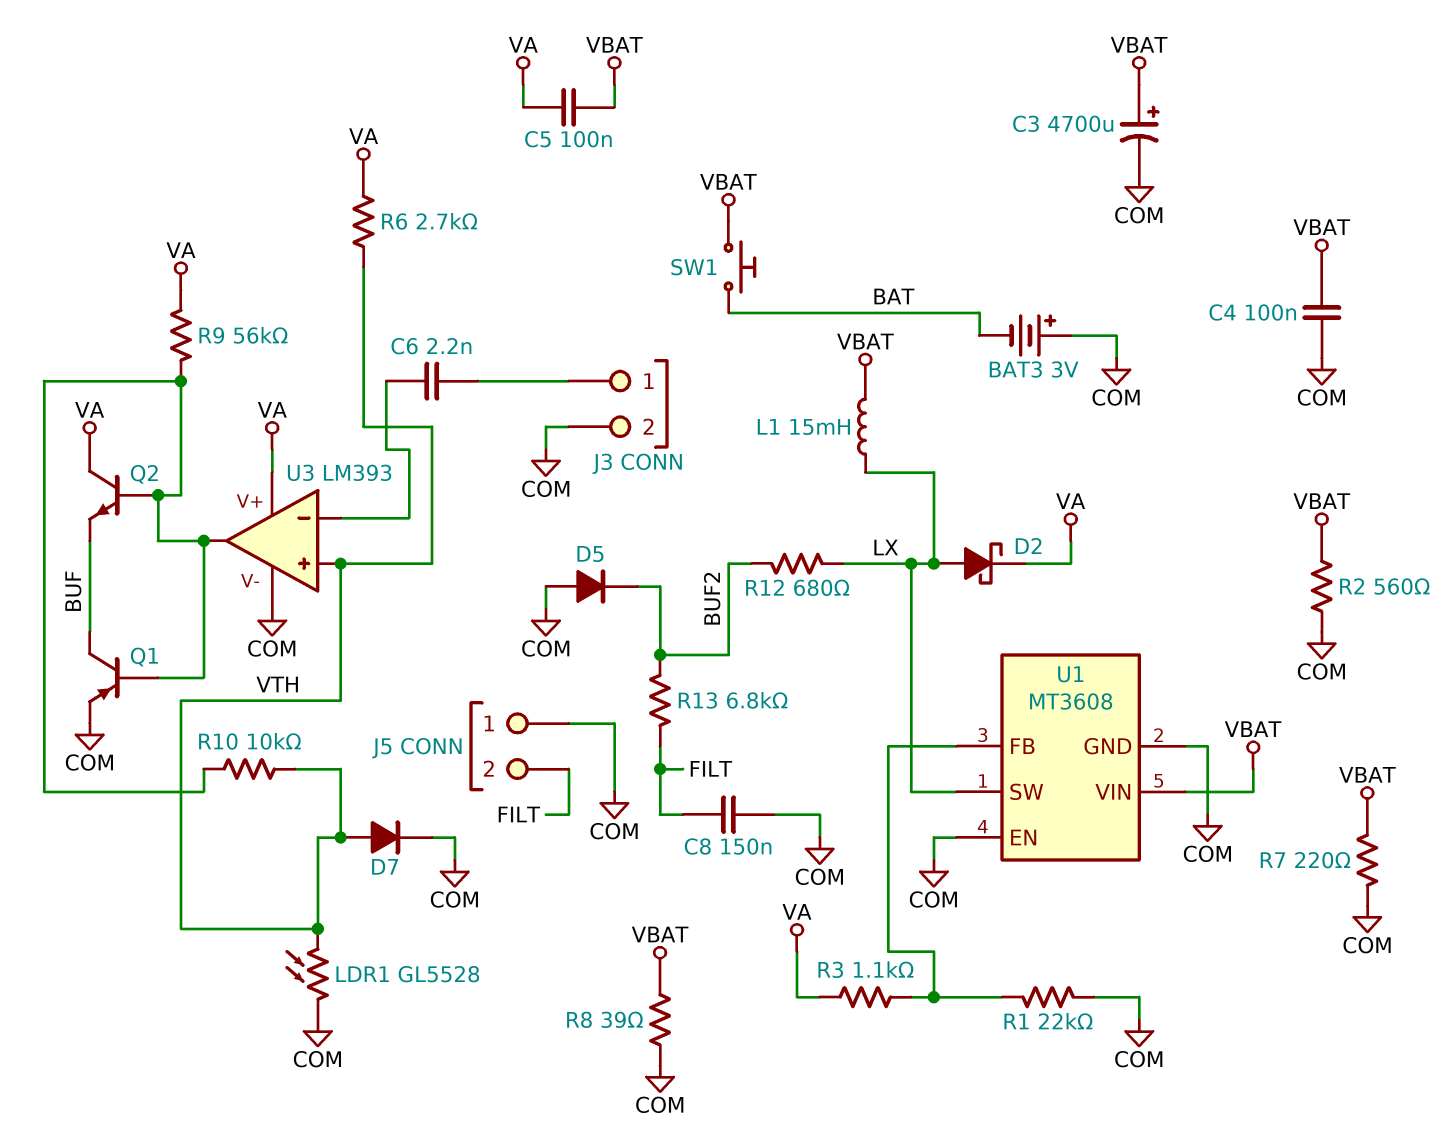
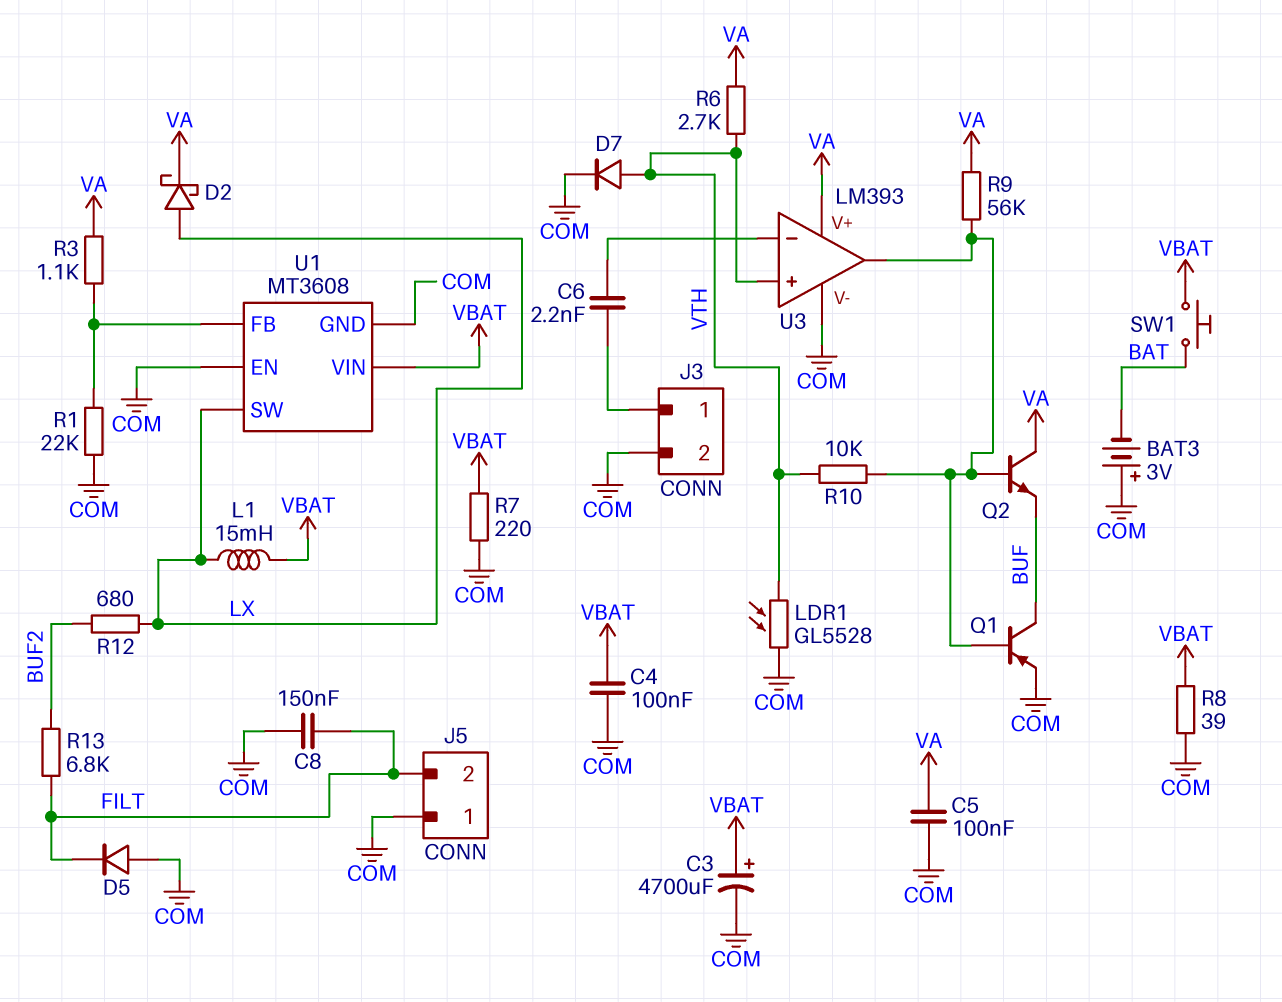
C5: 100nF (VA, VBAT) -> 100nF (COM, VA)
D5: diode (A COM, K BUF2) -> diode (A COM, K FILT)
R2: 560 (COM, VBAT) -> none

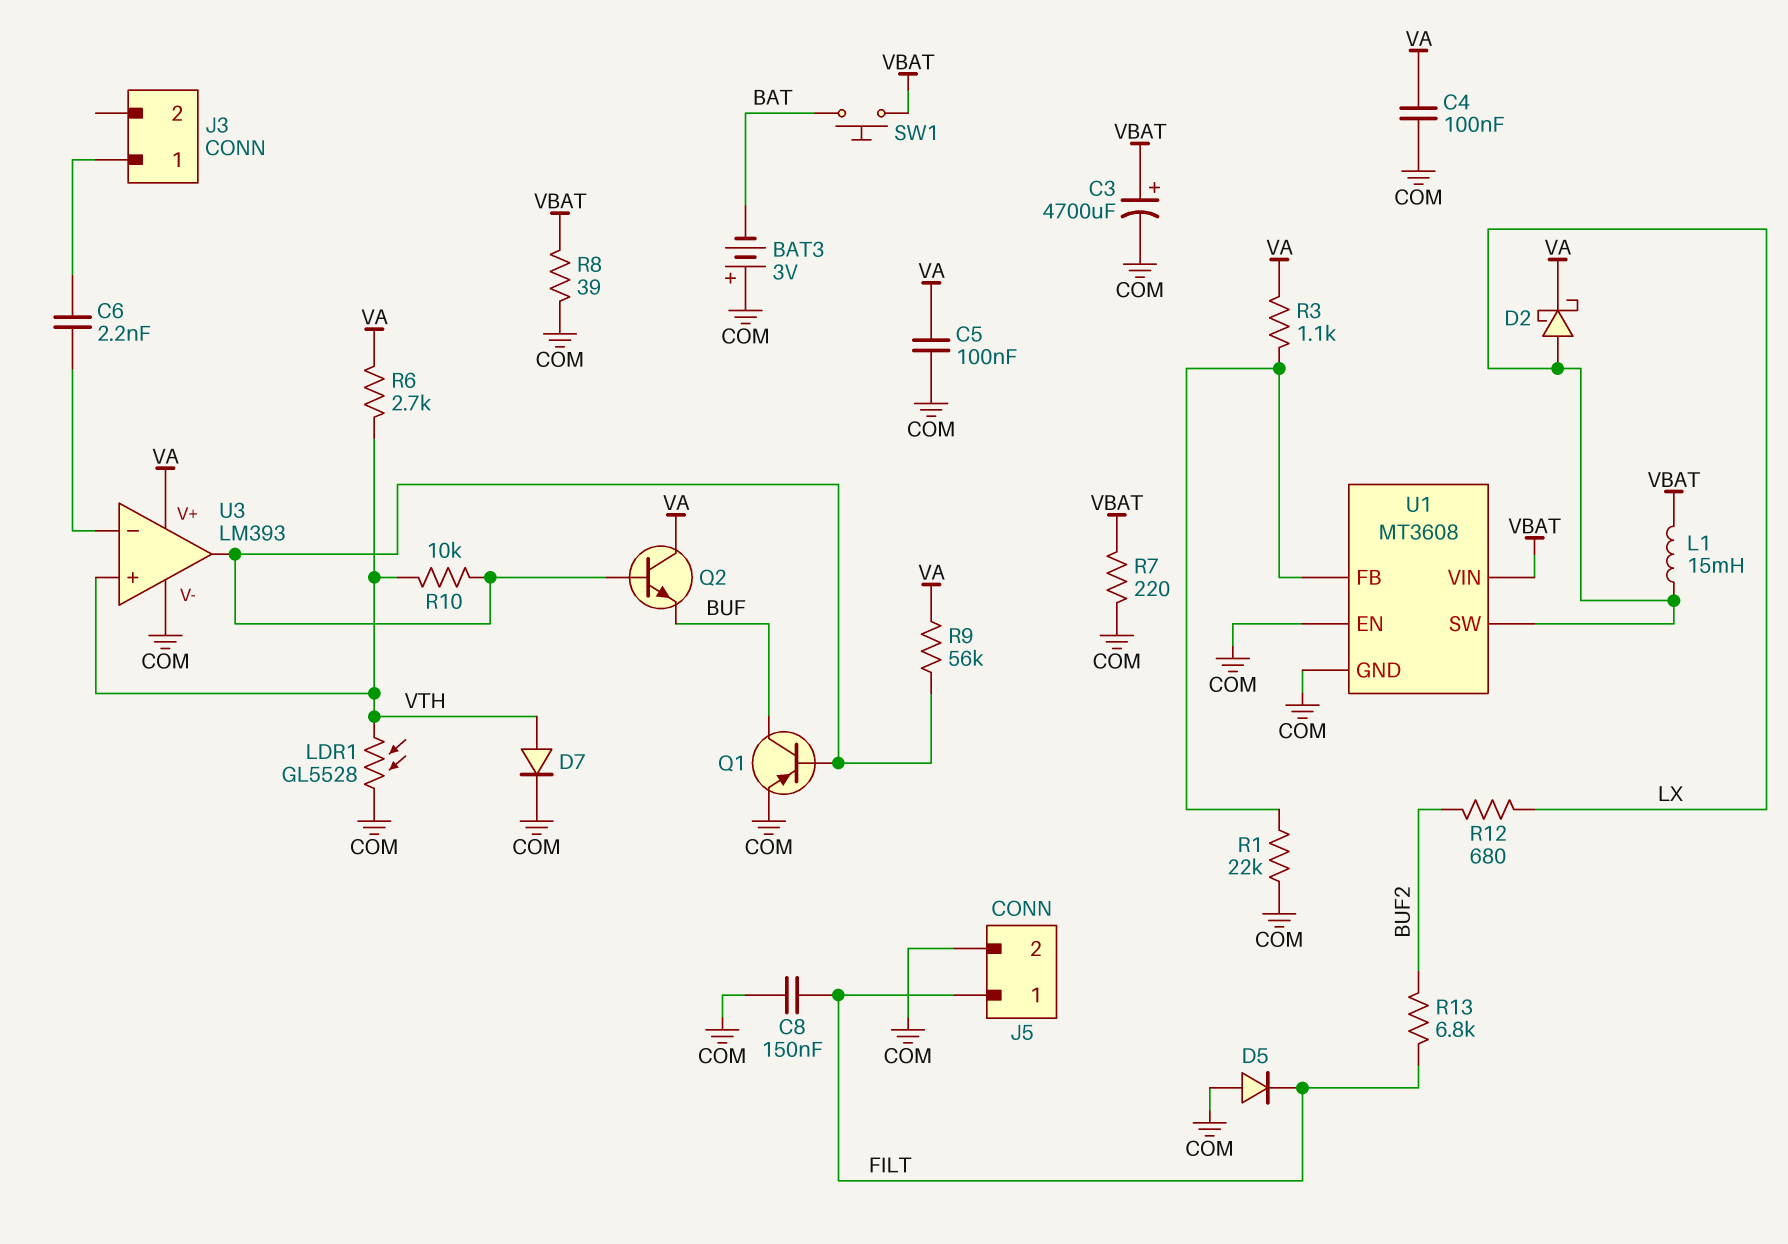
C4: 100nF (COM, VBAT) -> 100nF (COM, VA)
J3 pin 2: COM -> none
J5 pin 1: COM -> FILT
J5 pin 2: FILT -> COM

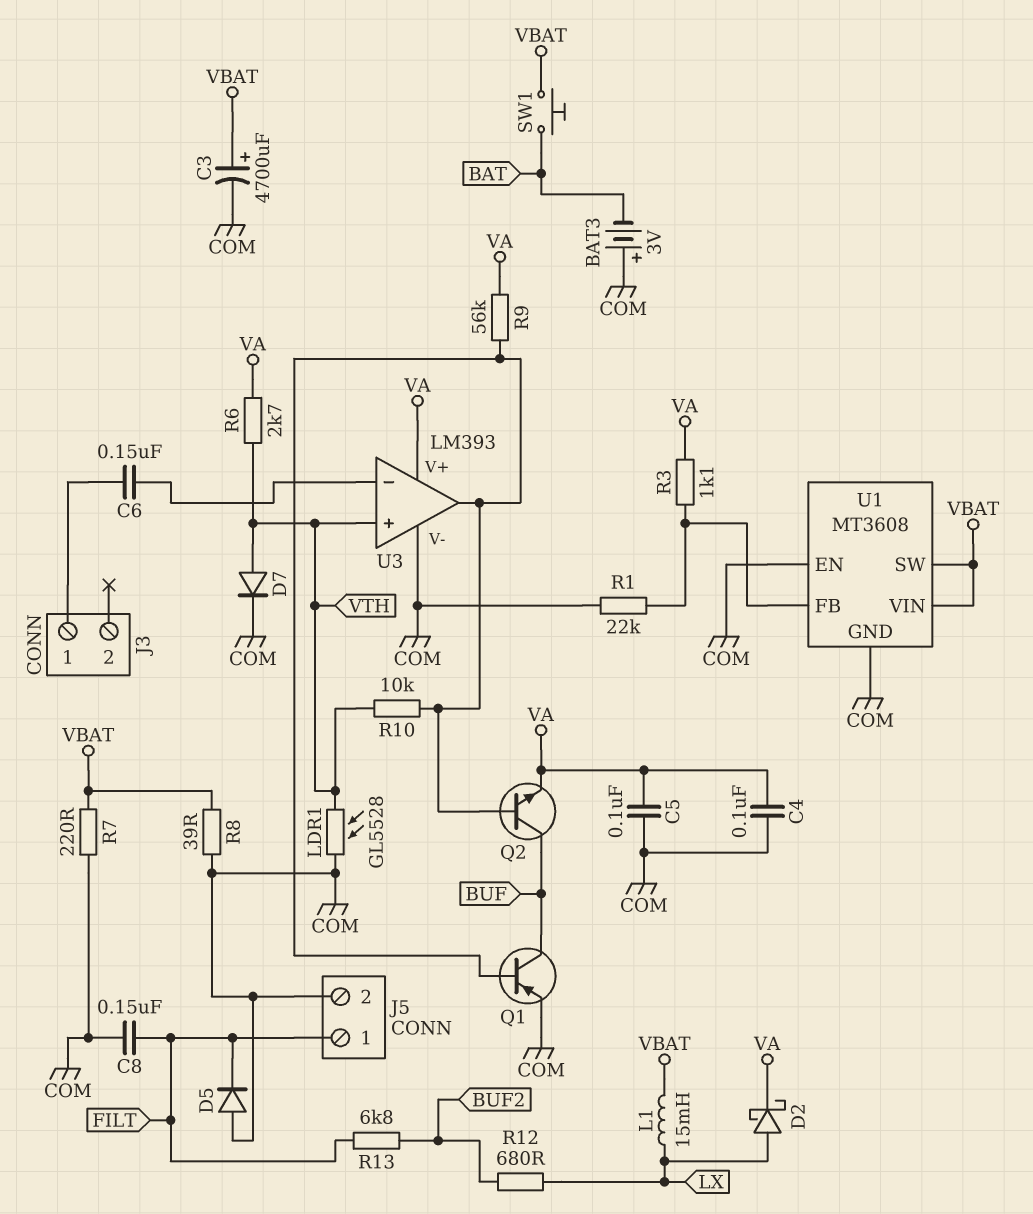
C6: 2.2nF (J3/1, U3/in-) -> 150nF (J3/1, U3/in-)
Q2: NPN (B U3/out, C VA, E BUF) -> NPN (B U3/out, C BUF, E VA)
U1 pin SW: LX -> VBAT

